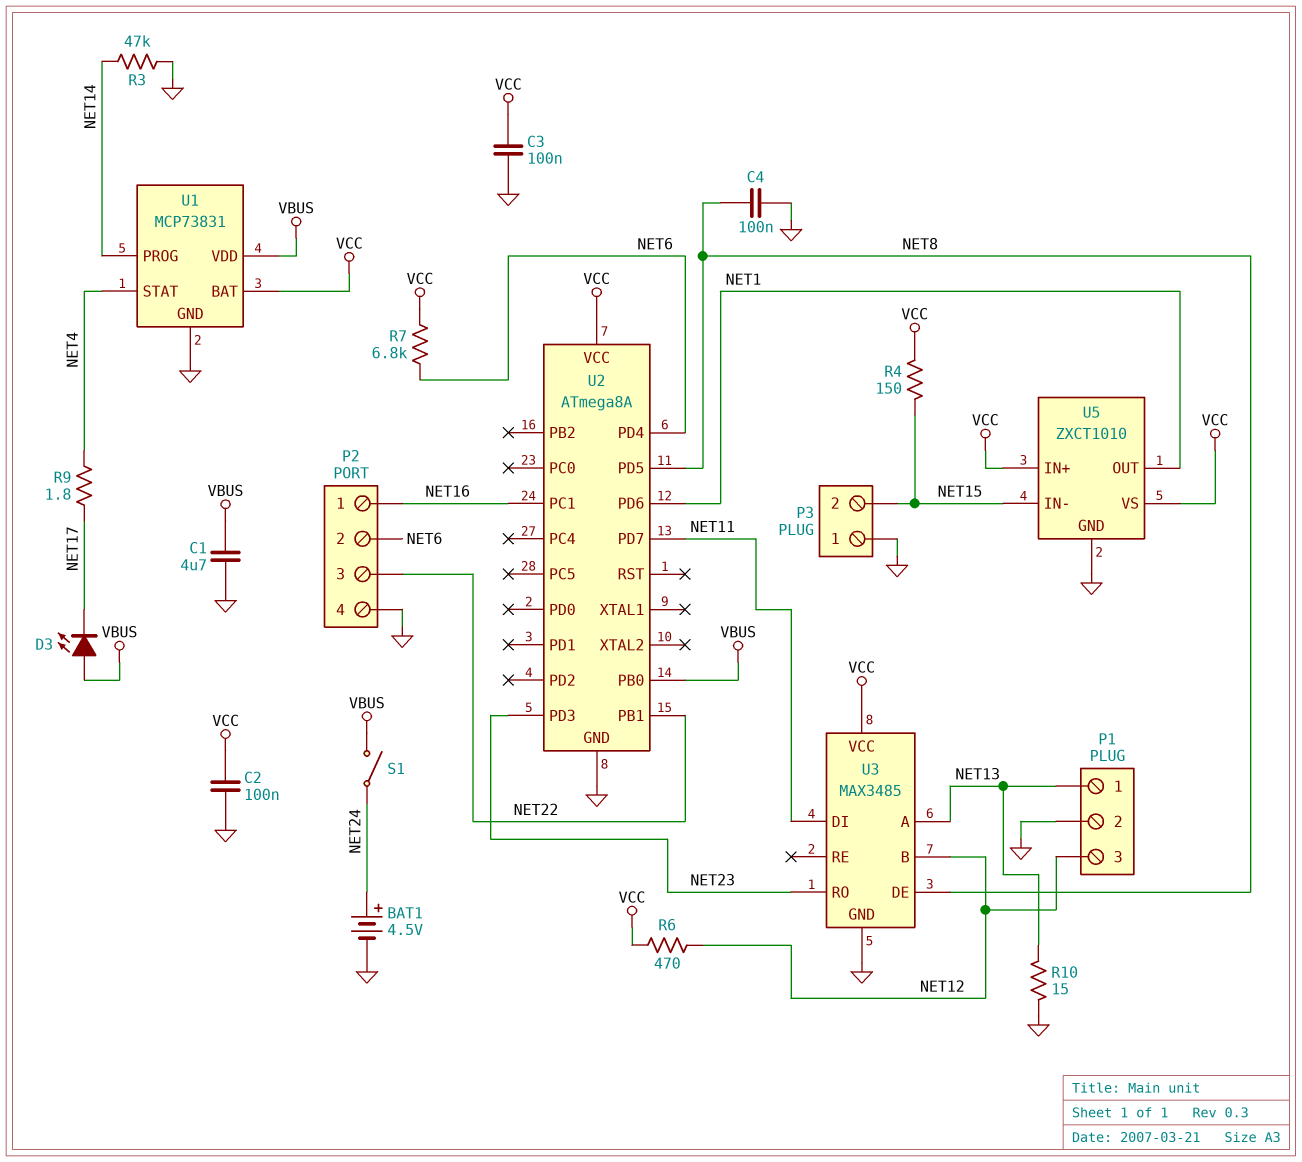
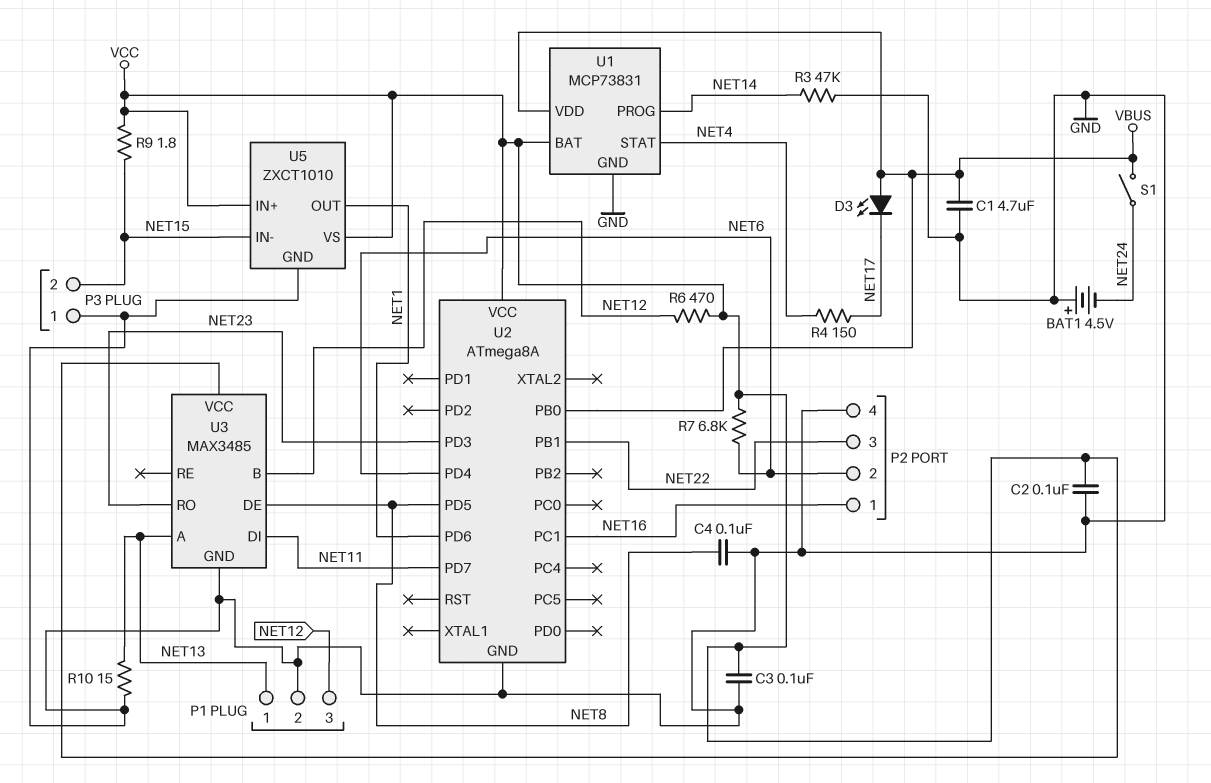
BAT1: 4.5V (plus NET24, minus GND) -> 4.5V (plus GND, minus NET24)
R4: 150 (NET15, VCC) -> 150 (NET4, NET17)
R9: 1.8 (NET4, NET17) -> 1.8 (NET15, VCC)

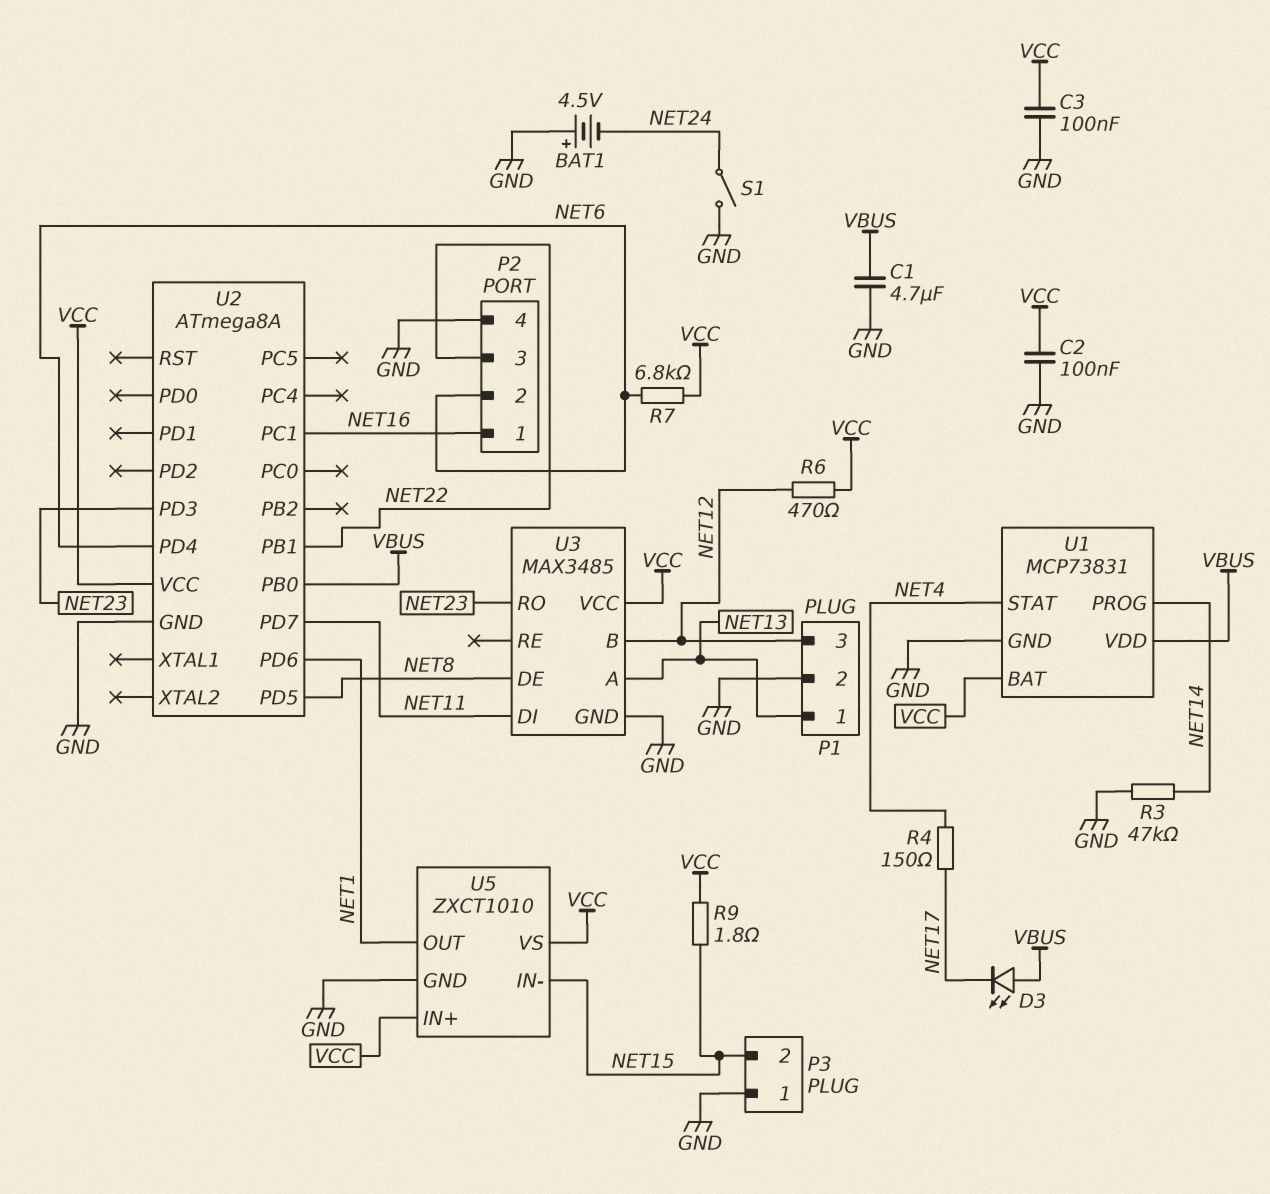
C4: 100nF (GND, NET8) -> none
R10: 15 (GND, NET13) -> none
S1: switch (NET24, VBUS) -> switch (GND, NET24)

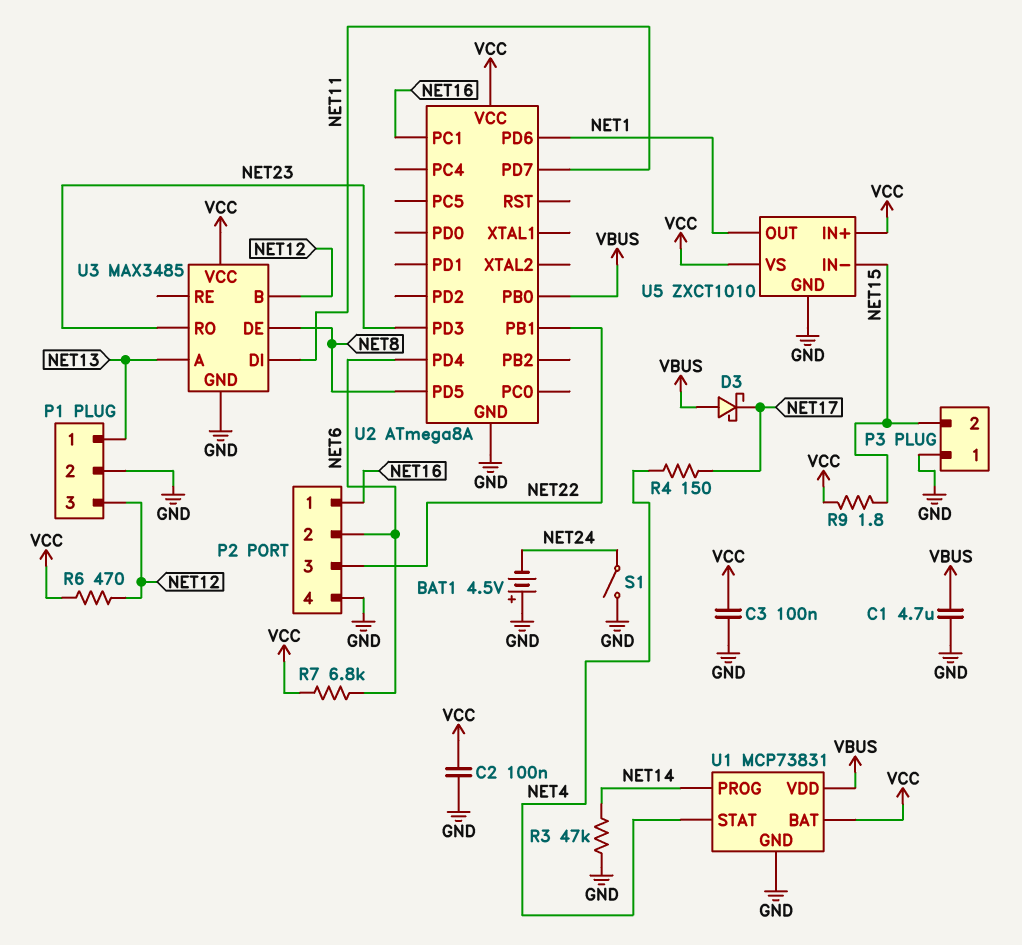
D3: LED (A VBUS, K NET17) -> schottky (A VBUS, K NET17)

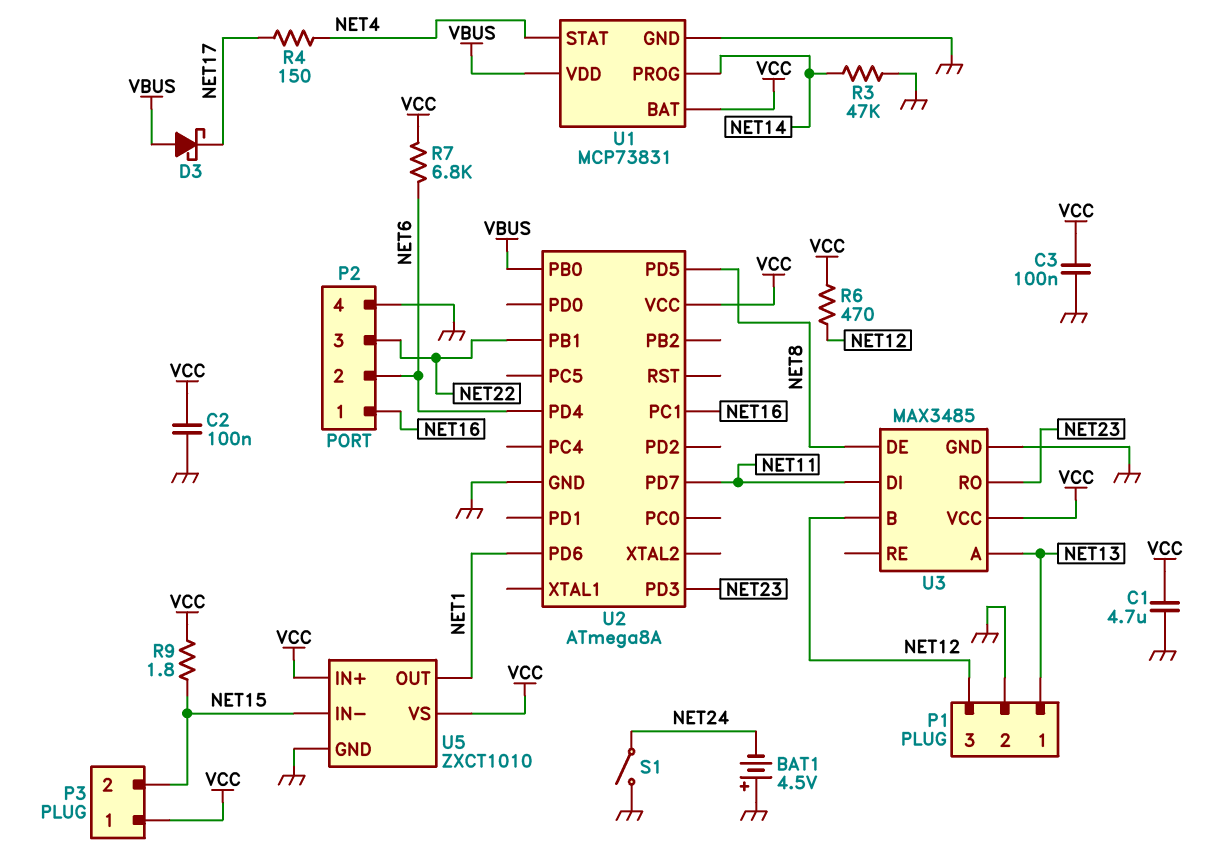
C1: 4.7uF (GND, VBUS) -> 4.7uF (GND, VCC)
P3 pin 1: GND -> VCC

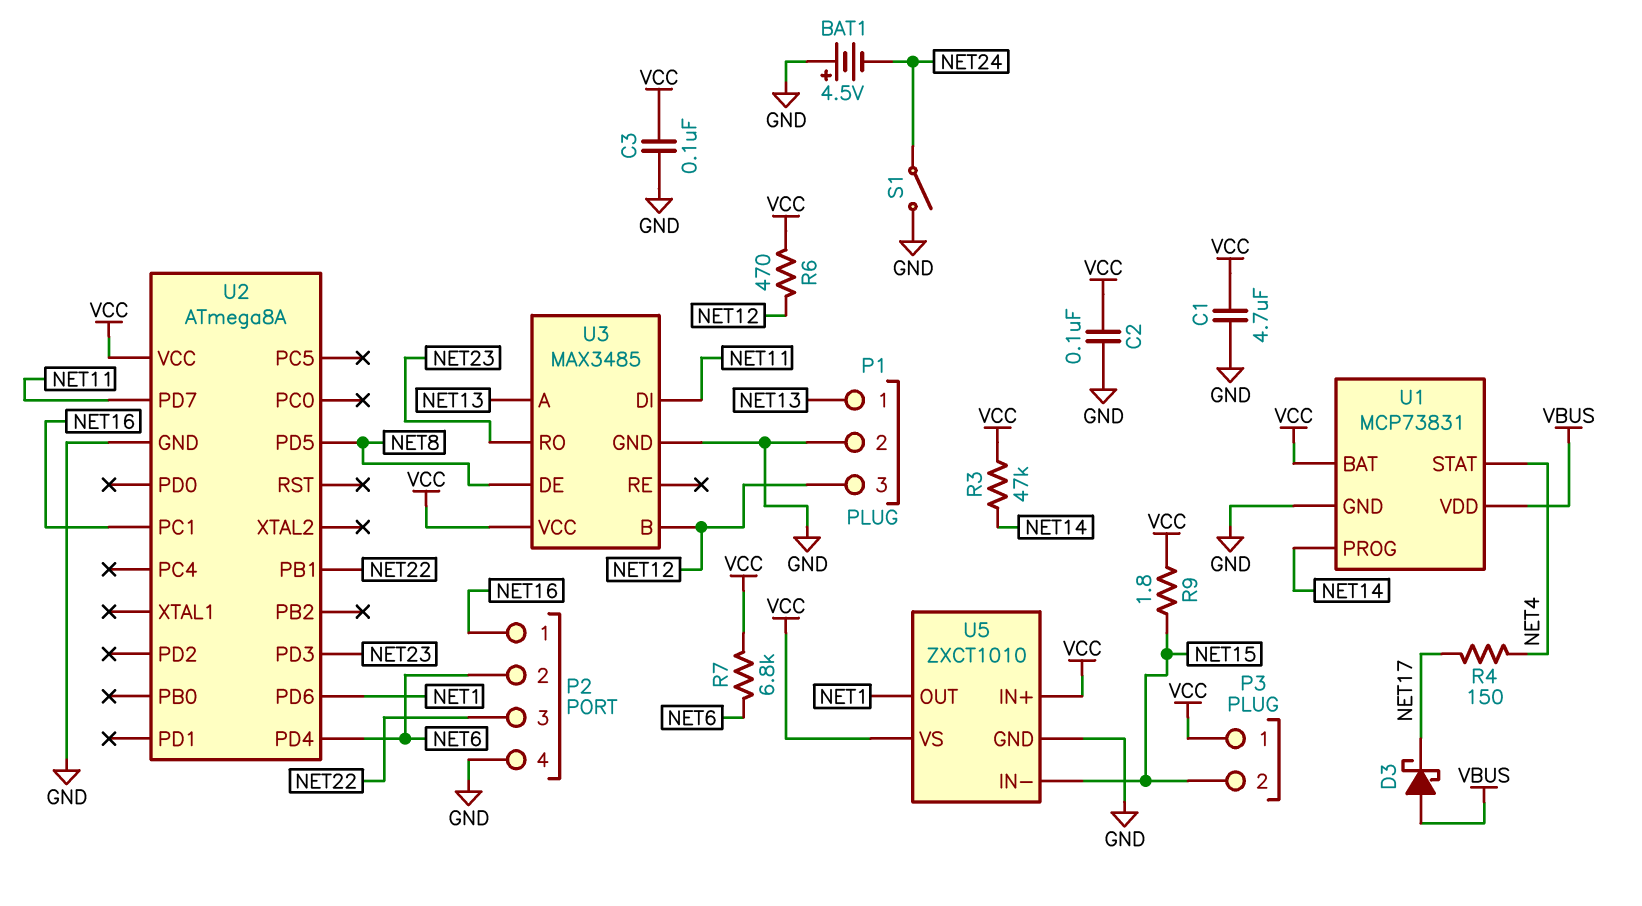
R3: 47k (GND, NET14) -> 47k (NET14, VCC)
U2 pin PB0: VBUS -> none

